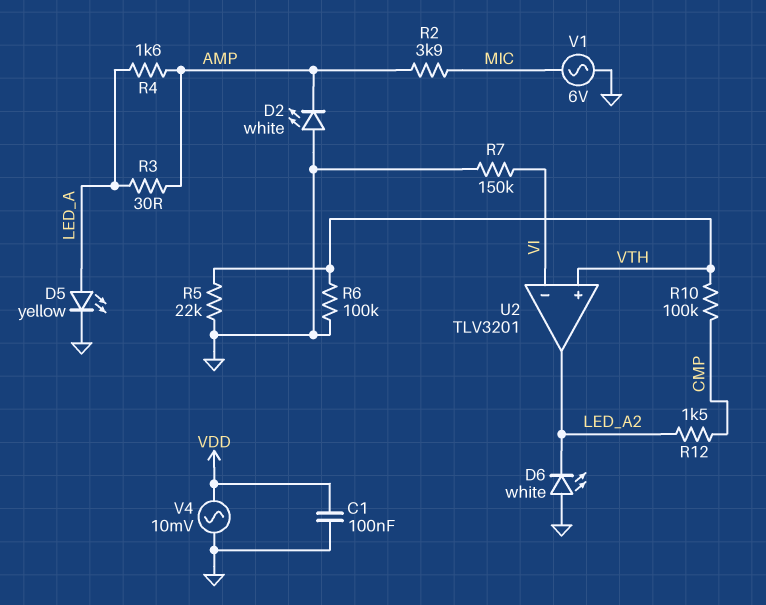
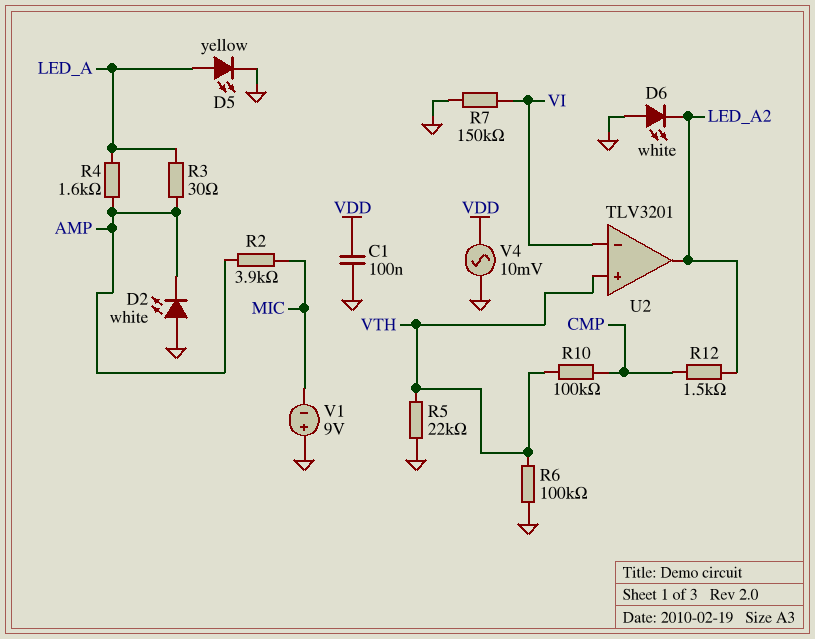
V1: AC 6V (GND, MIC) -> 9V (plus GND, minus MIC)

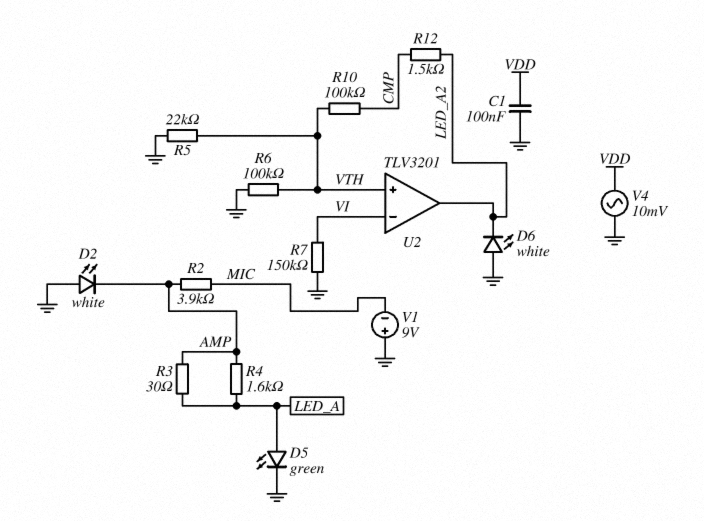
D5: LED yellow (A LED_A, K GND) -> LED green (A LED_A, K GND)

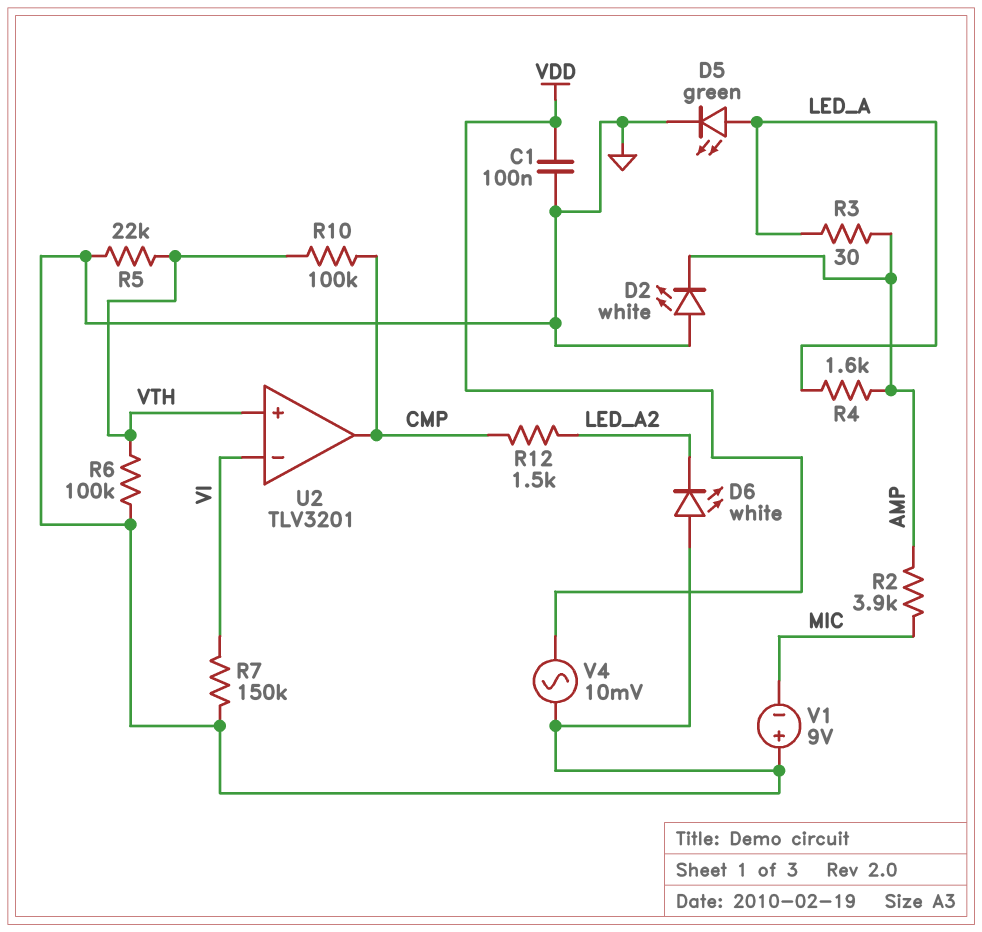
U2 pin out: LED_A2 -> CMP

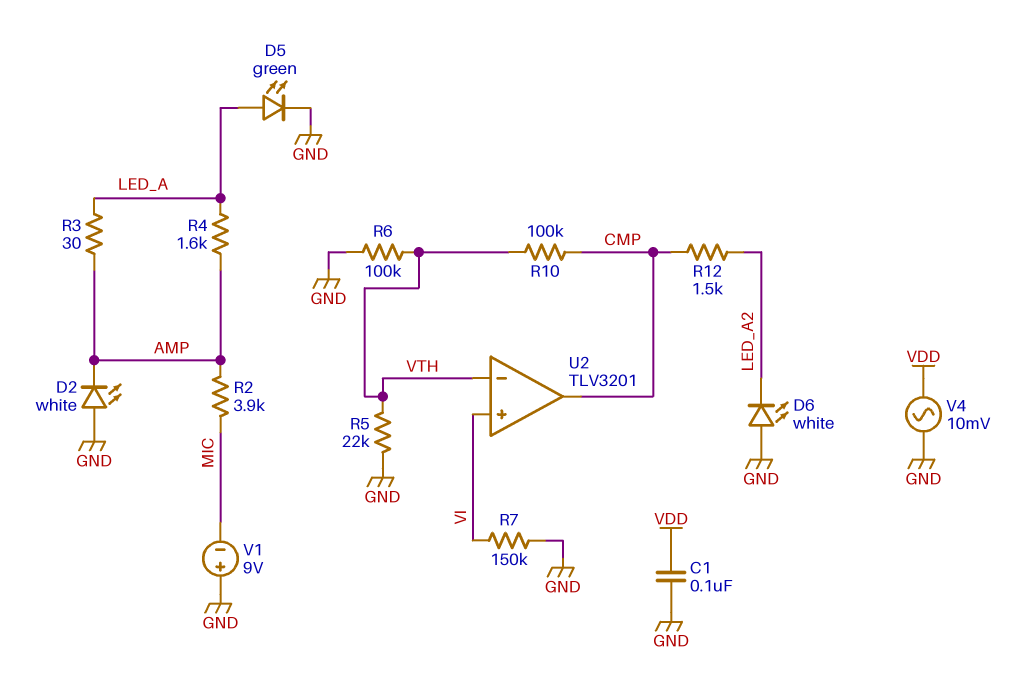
U2 pin in+: VTH -> VI
U2 pin in-: VI -> VTH

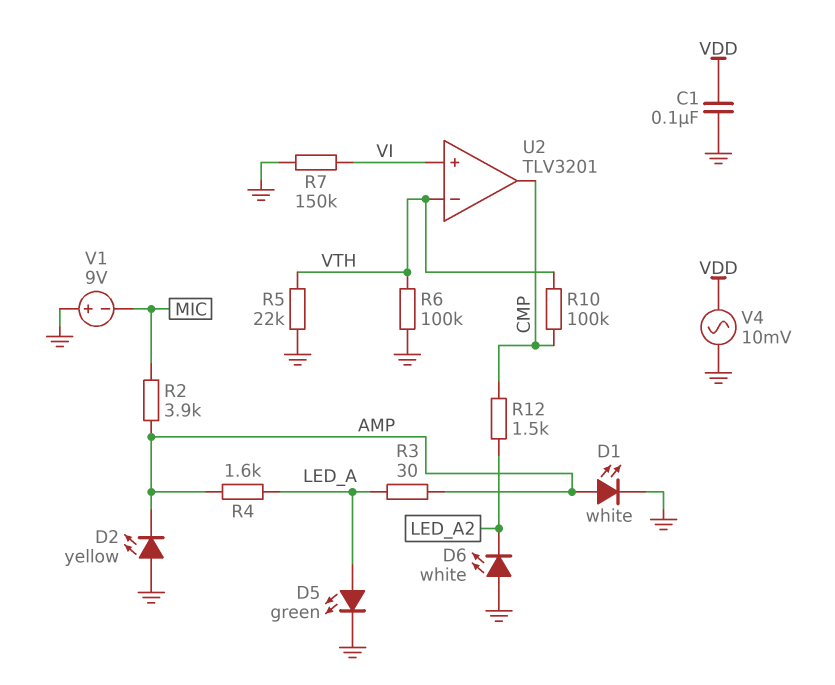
D1: none -> LED white (A AMP, K GND)
D2: LED white (A GND, K AMP) -> LED yellow (A GND, K AMP)

